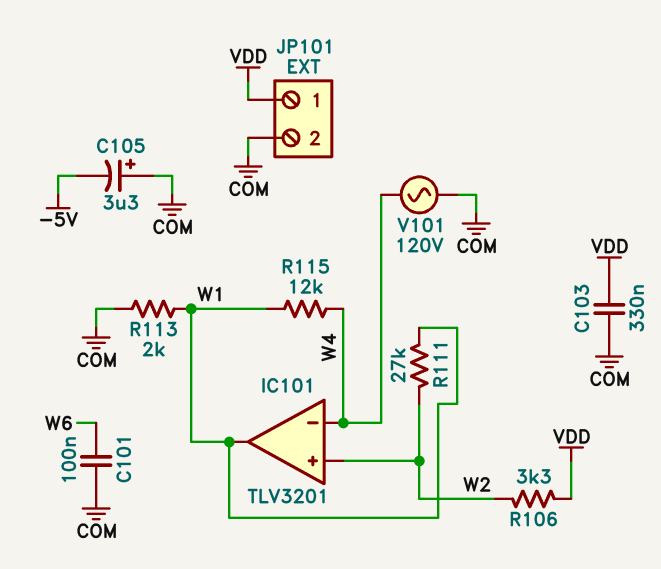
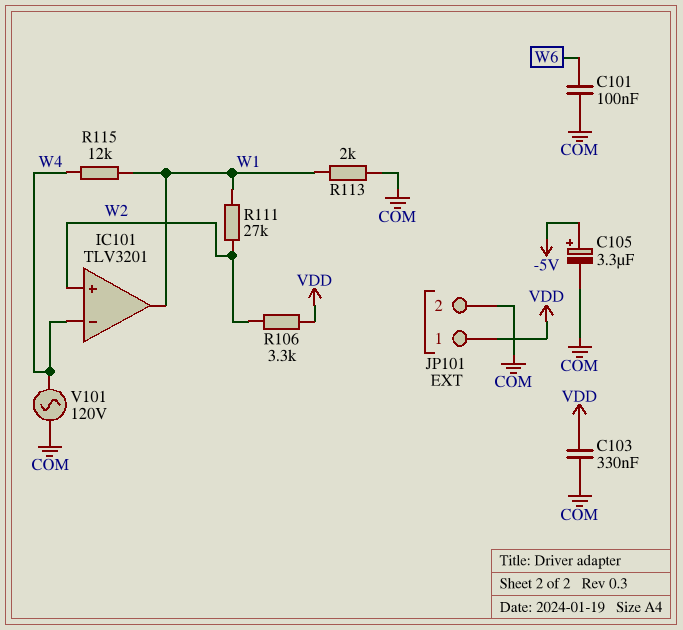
C105: 3.3uF (plus COM, minus -5V) -> 3.3uF (plus -5V, minus COM)

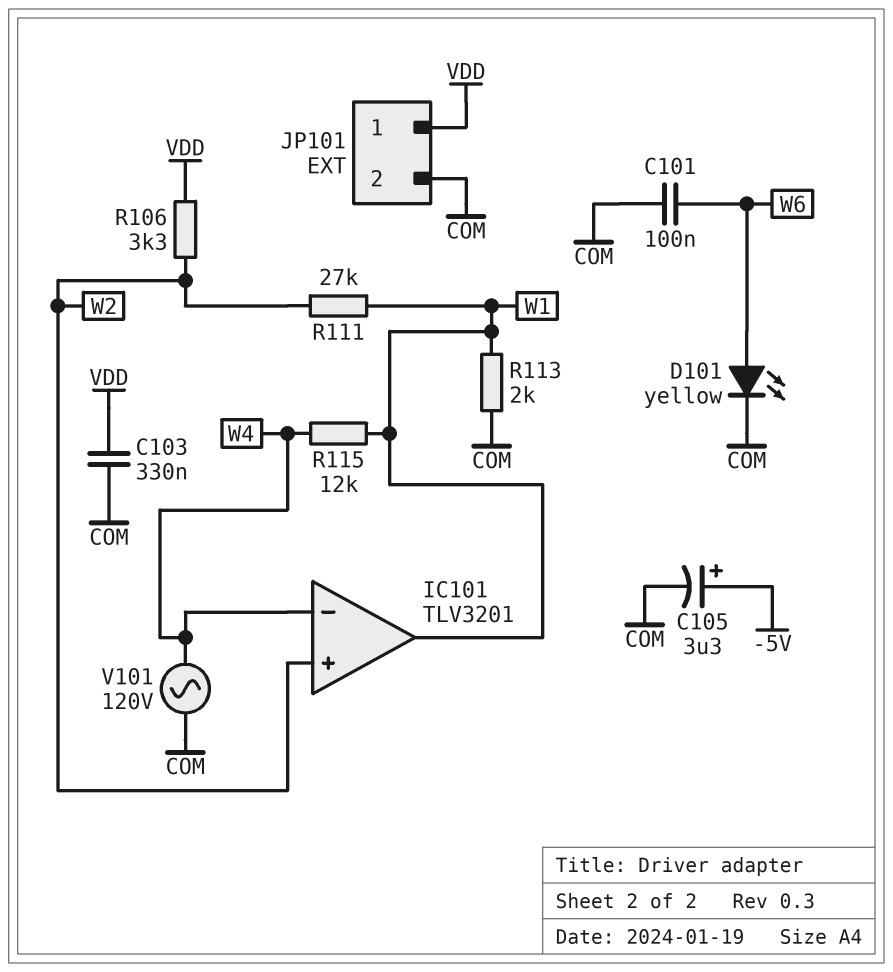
D101: none -> LED yellow (A W6, K COM)

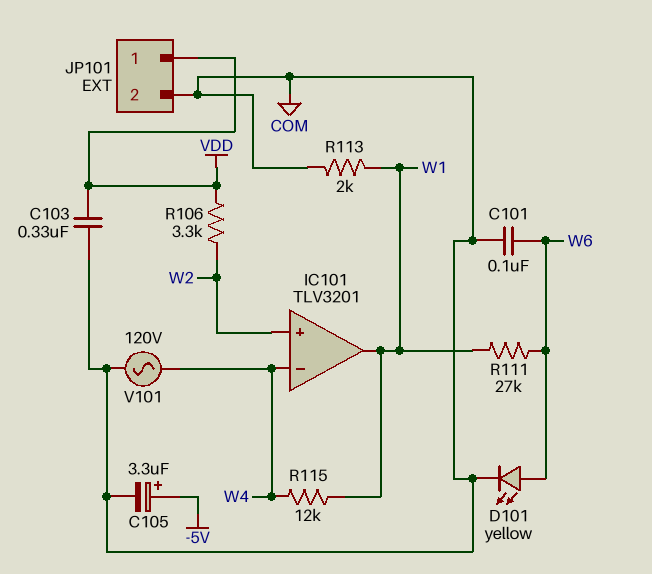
R111: 27k (W1, W2) -> 27k (W1, W6)

